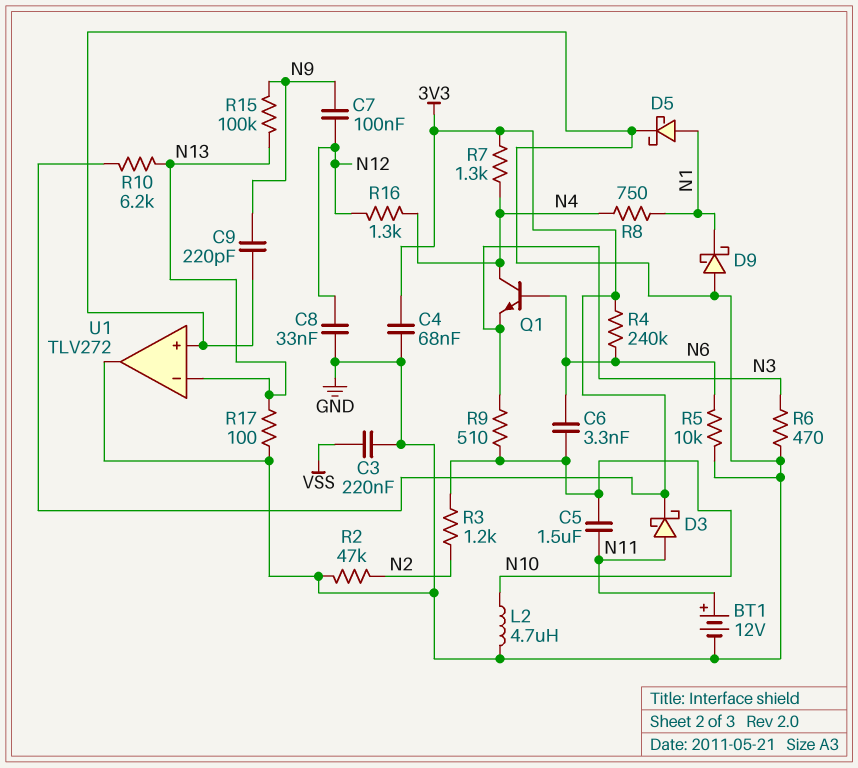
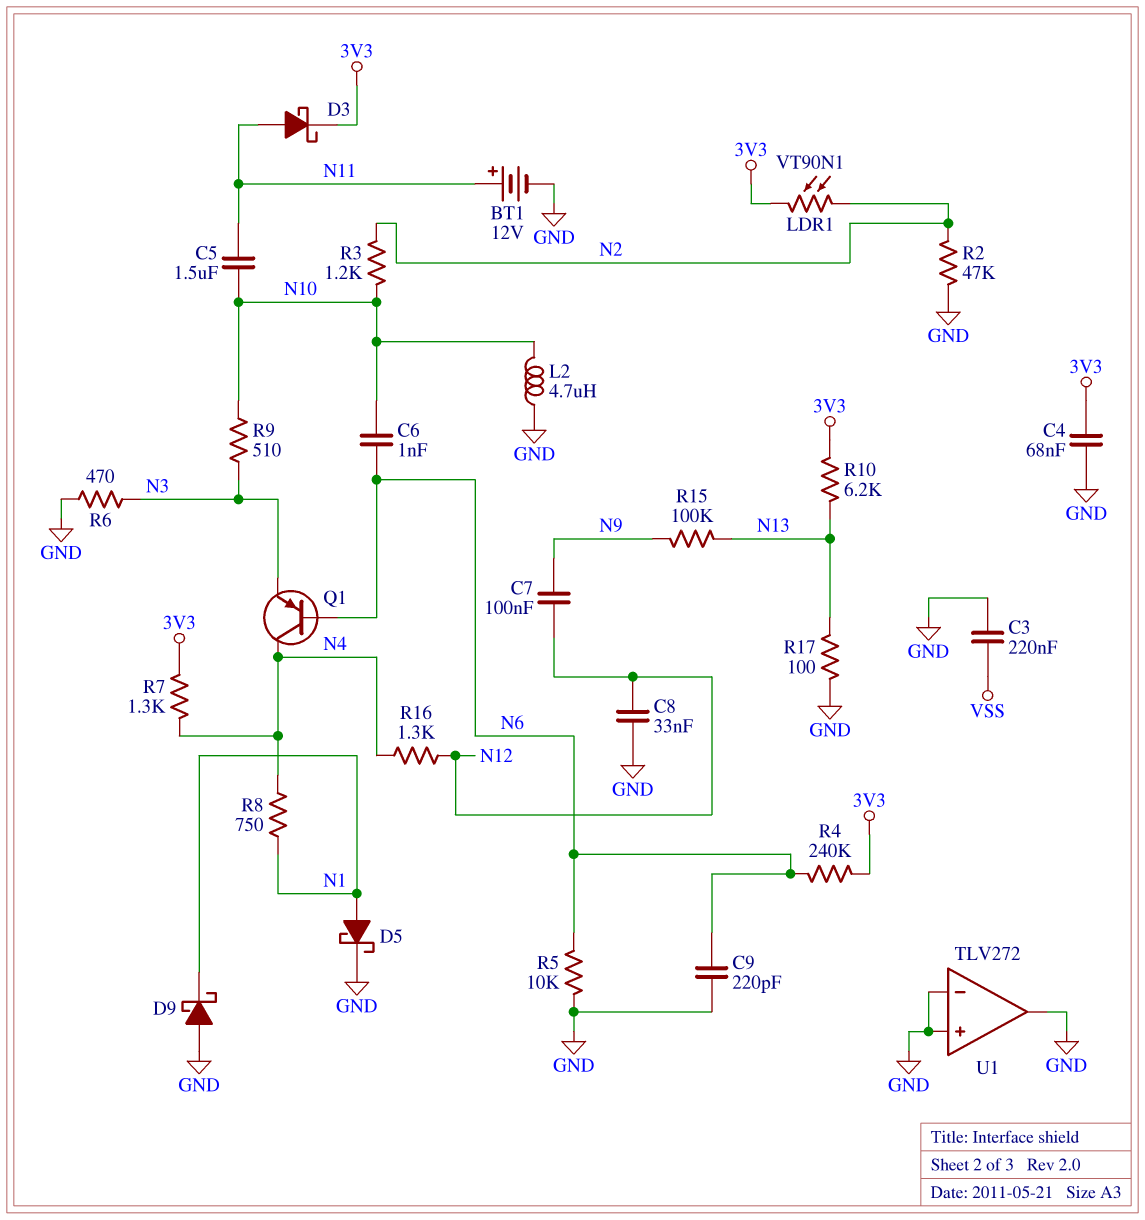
C6: 3.3nF (N6, N10) -> 1nF (N6, N10)
C9: 220pF (GND, N9) -> 220pF (GND, N6)
LDR1: none -> VT90N1 (3V3, N2)
Q1: NPN (B N6, C N4, E N3) -> PNP (B N6, C N4, E N3)
U1 pin in-: N13 -> GND

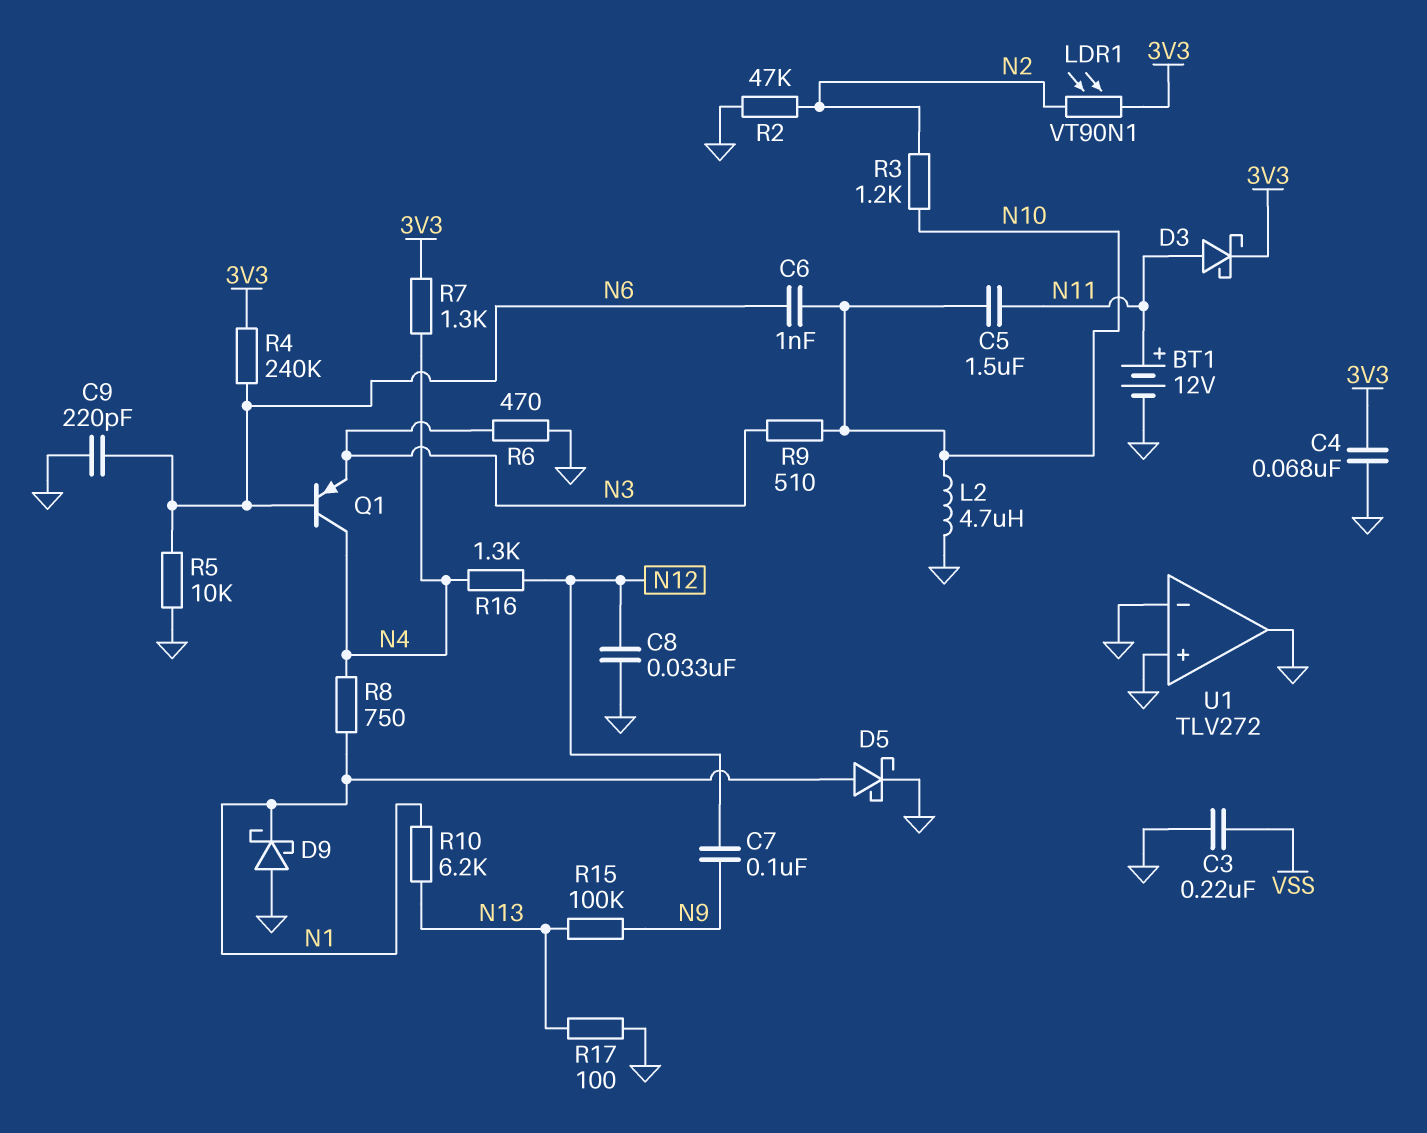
R10: 6.2k (3V3, N13) -> 6.2k (N1, N13)

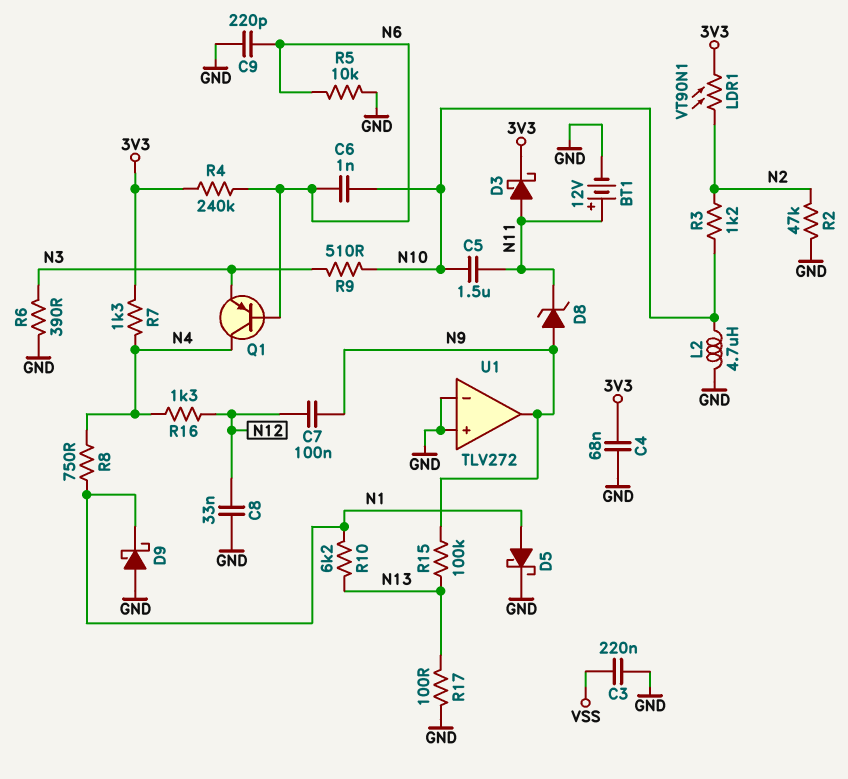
D8: none -> zener (A N9, K N11)
R6: 470 (GND, N3) -> 390 (GND, N3)
U1 pin out: GND -> N9

